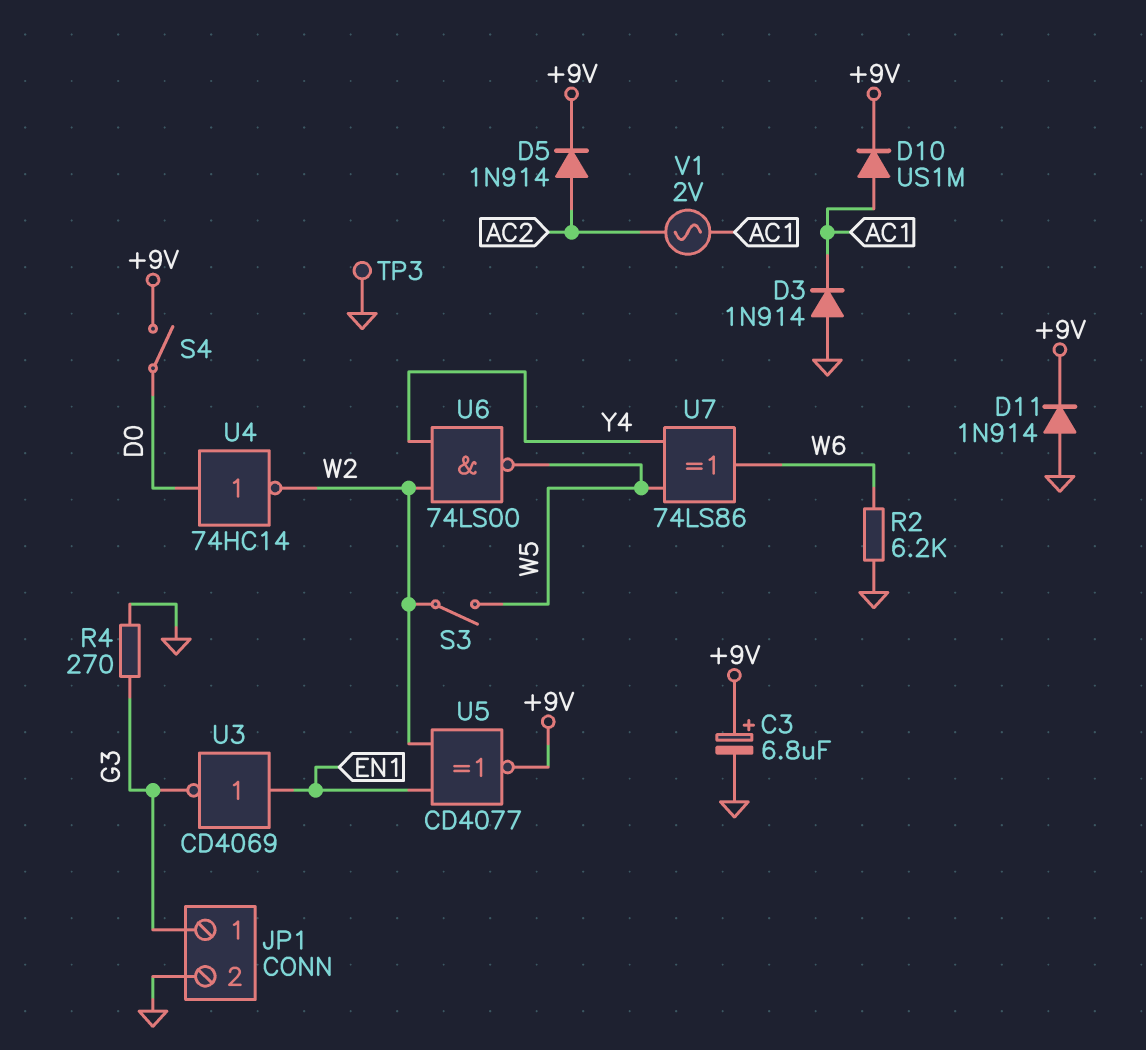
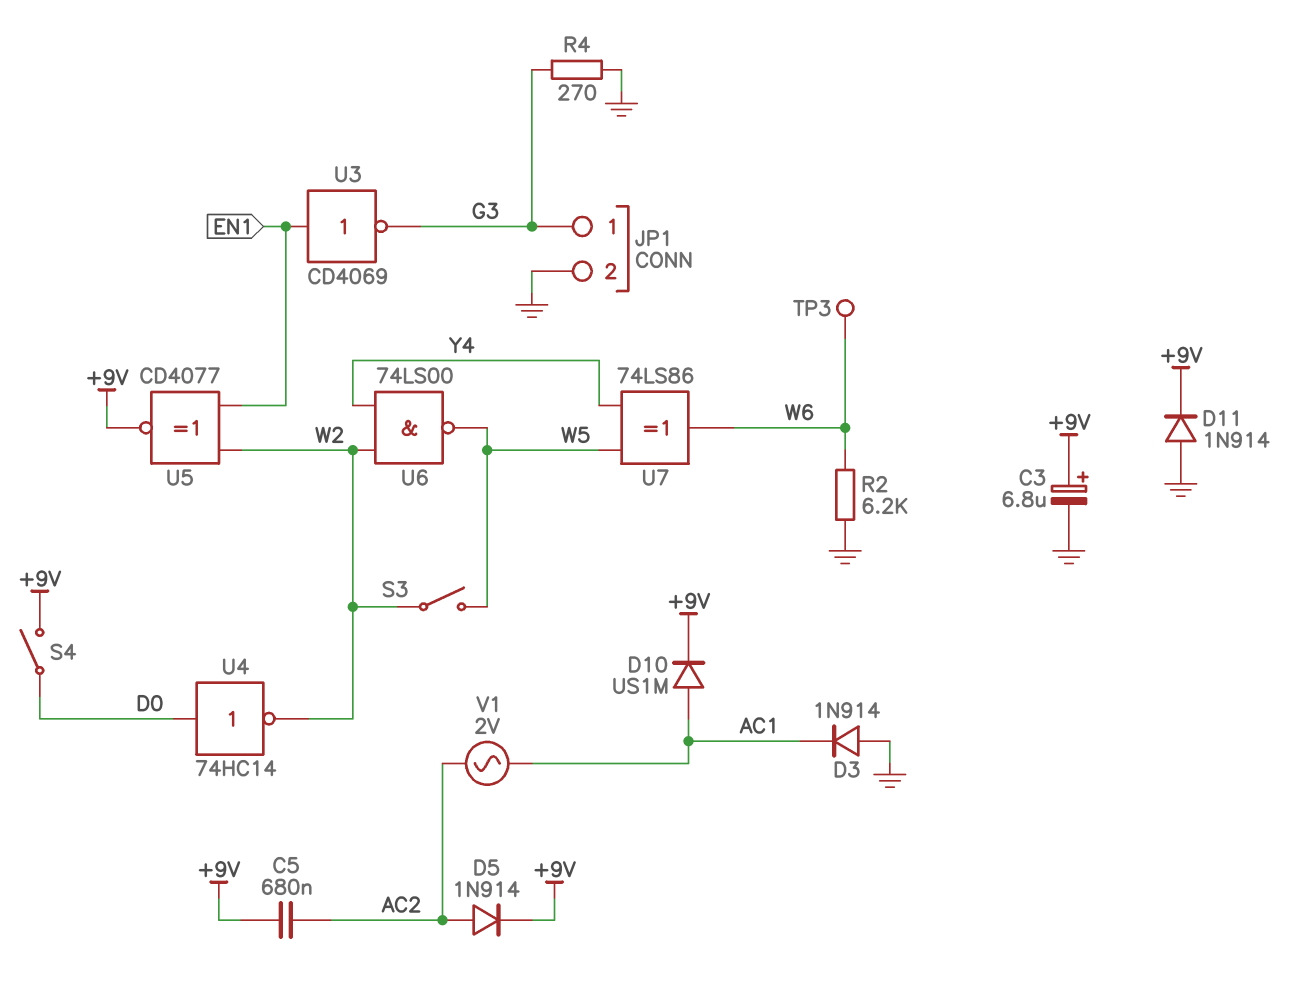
C5: none -> 680nF (+9V, AC2)
TP3: test point (GND) -> test point (W6)

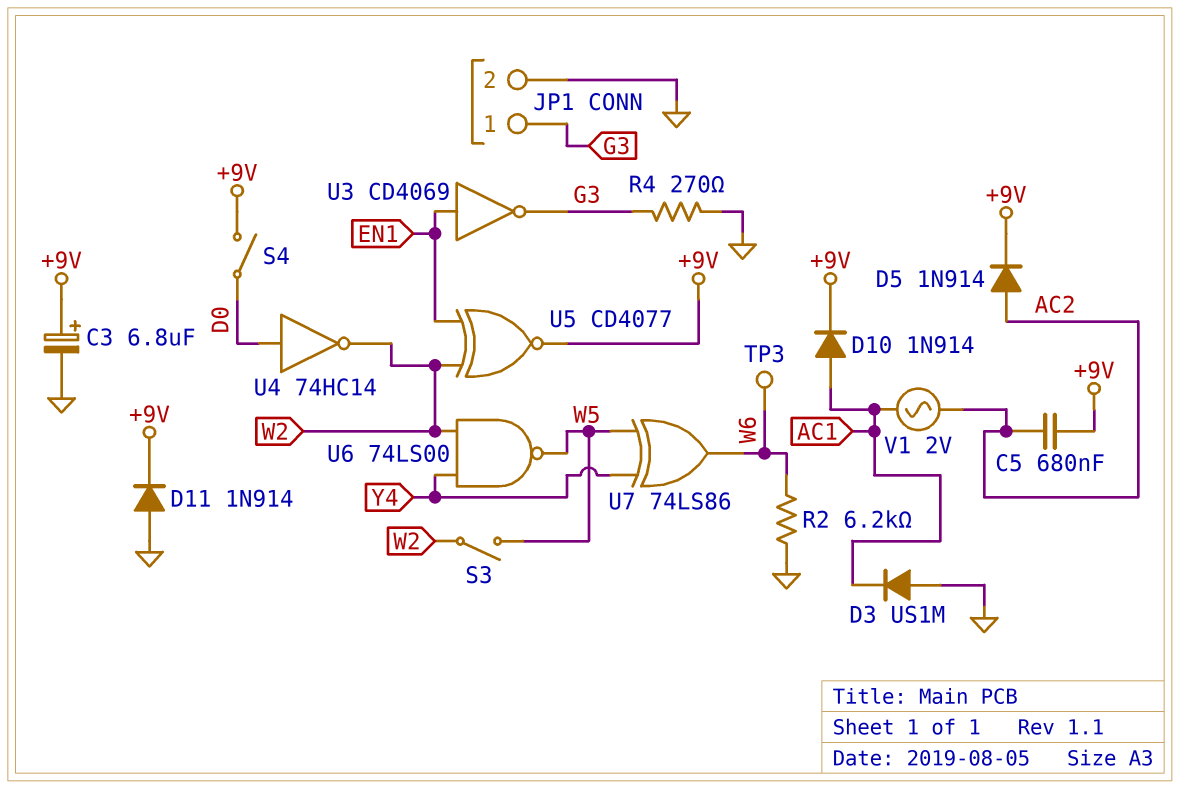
D3: diode 1N914 (A GND, K AC1) -> diode US1M (A GND, K AC1)
D10: diode US1M (A AC1, K +9V) -> diode 1N914 (A AC1, K +9V)

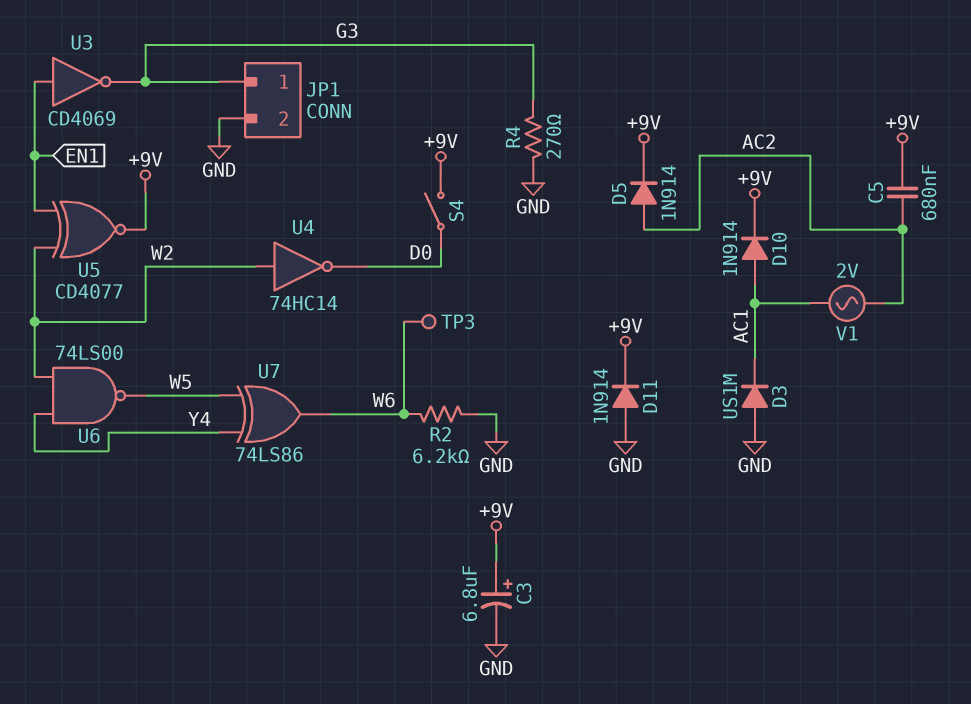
S3: switch (W2, W5) -> none
U4: NOT 74HC14 (in D0, out W2) -> NOT 74HC14 (in W2, out D0)

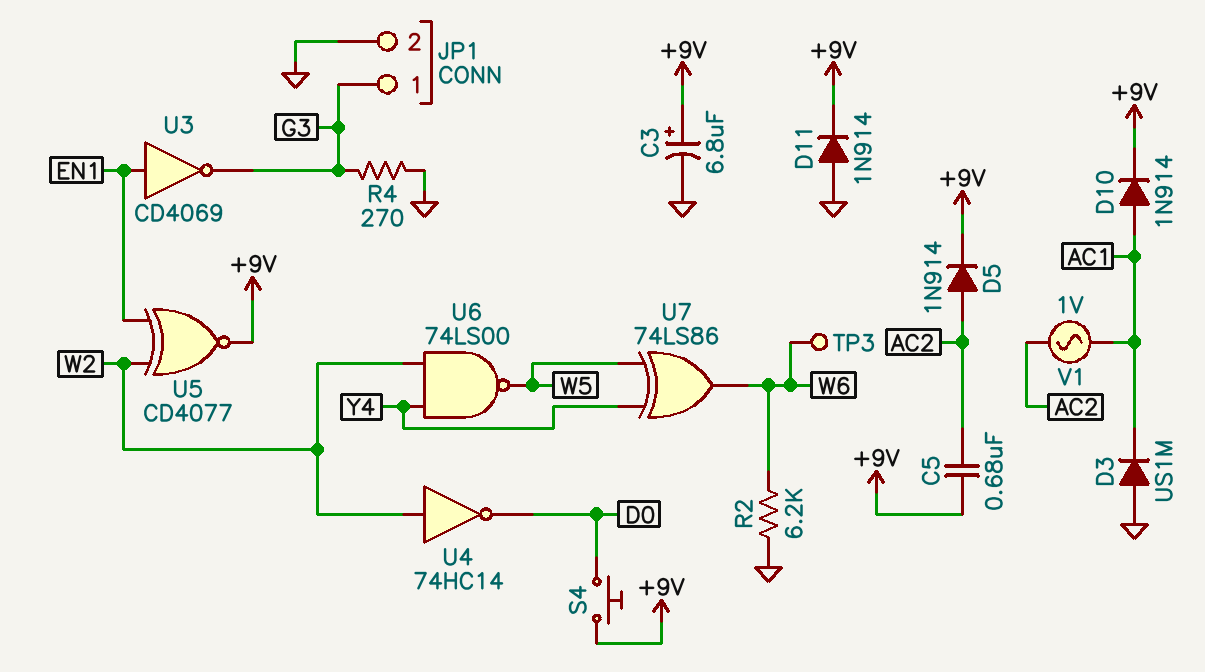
S4: switch (+9V, D0) -> button (+9V, D0)
V1: AC 2V (AC1, AC2) -> AC 1V (AC1, AC2)

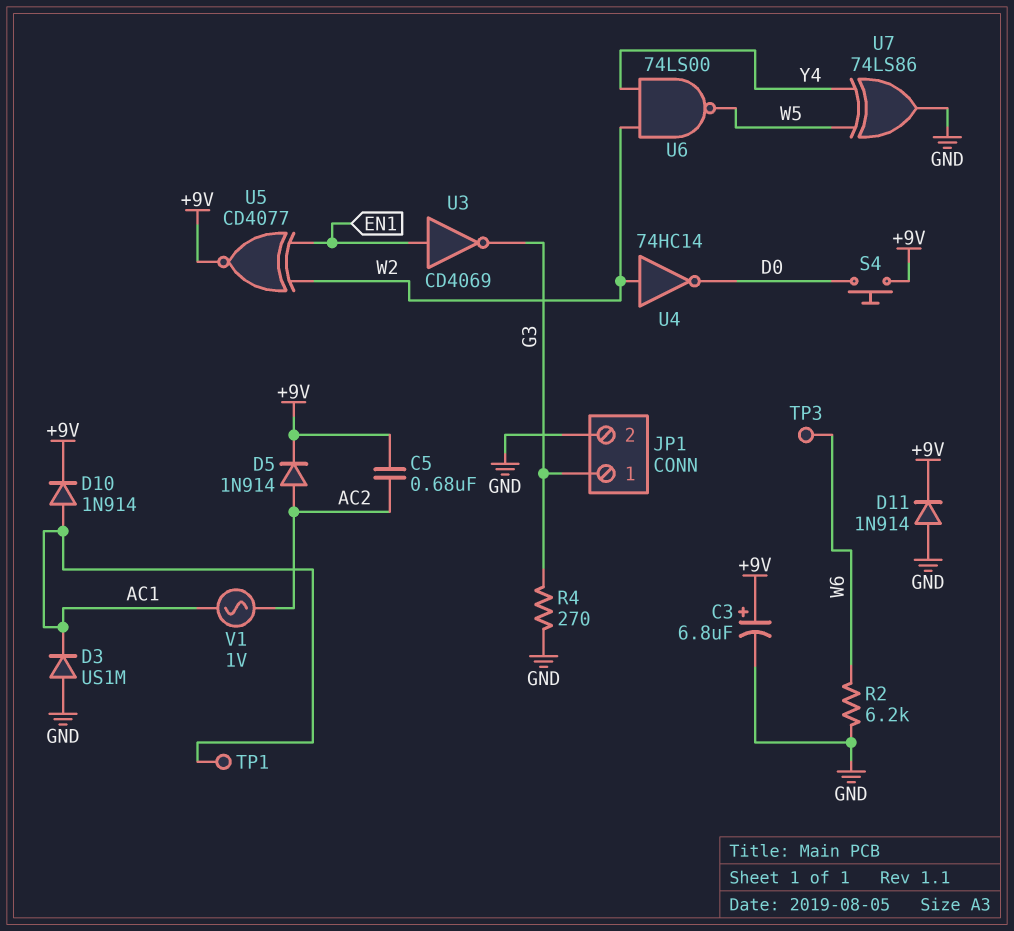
TP1: none -> test point (AC1)
U7: XOR 74LS86 (in W5, in Y4, out W6) -> XOR 74LS86 (in W5, in Y4, out GND)

